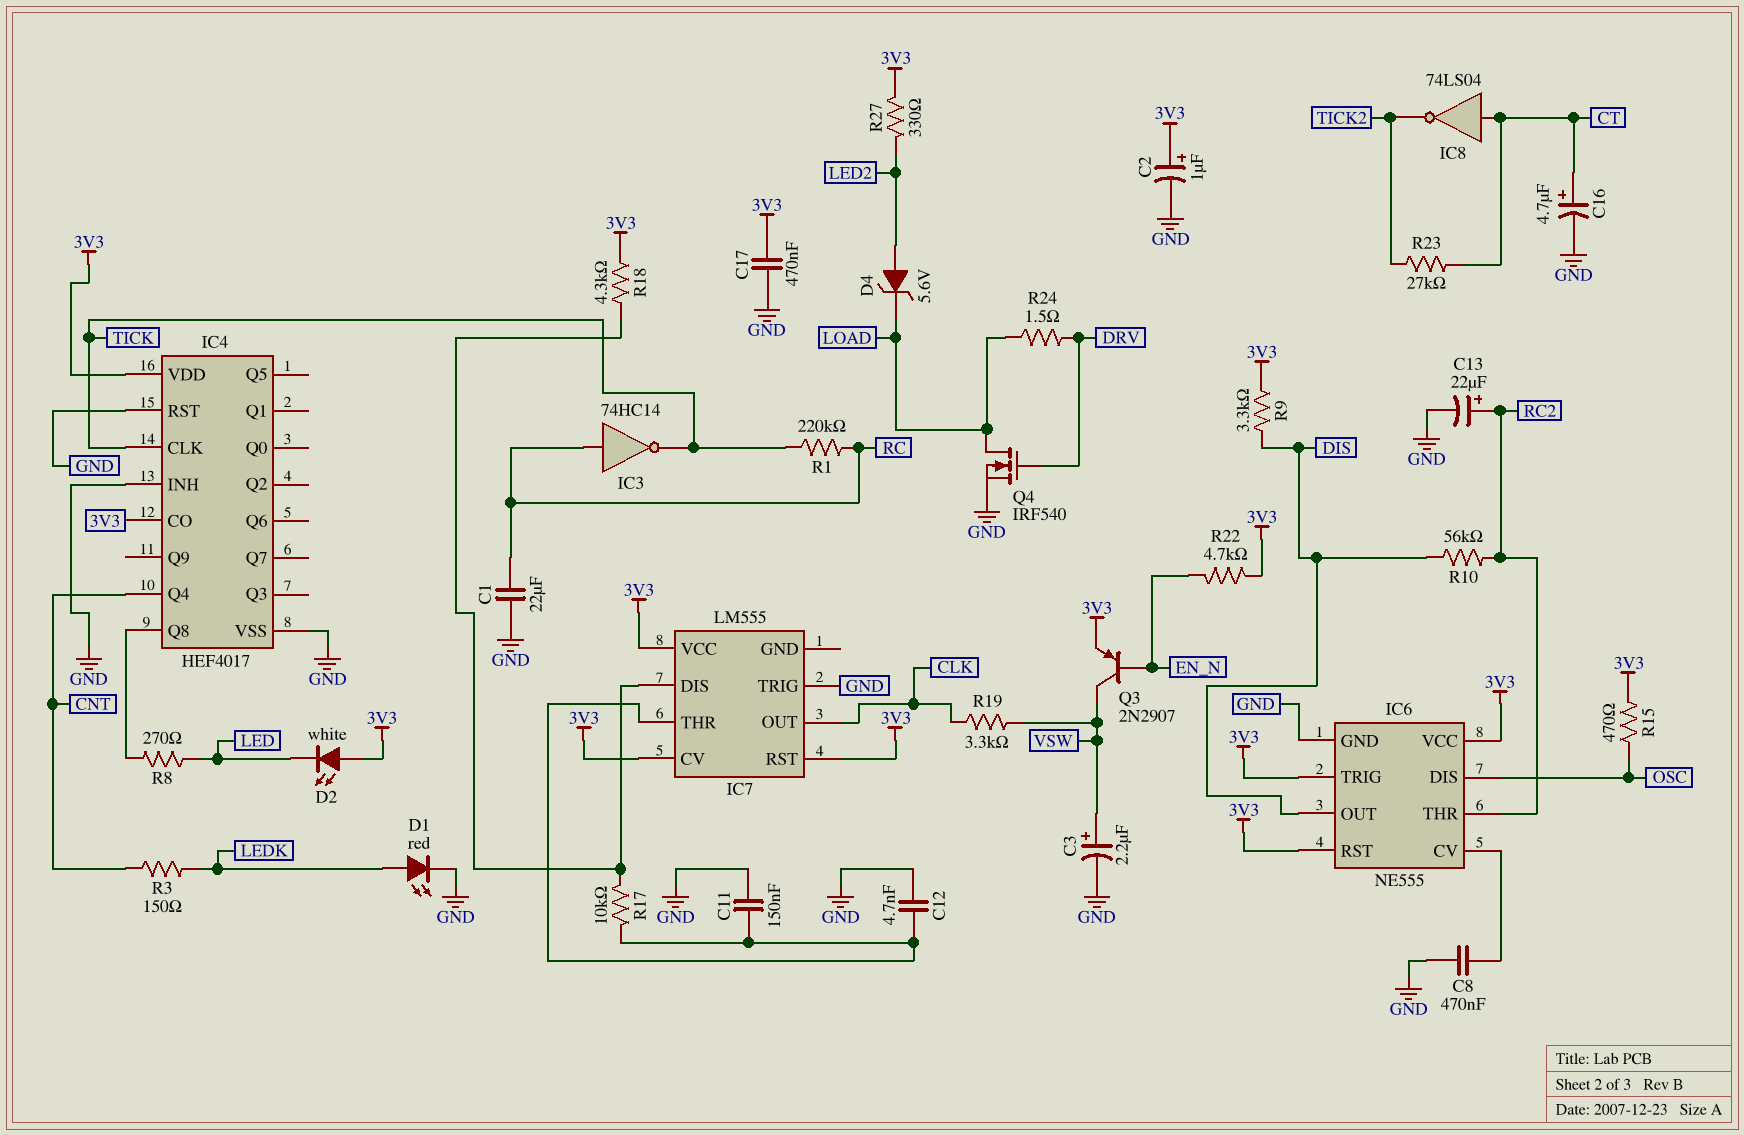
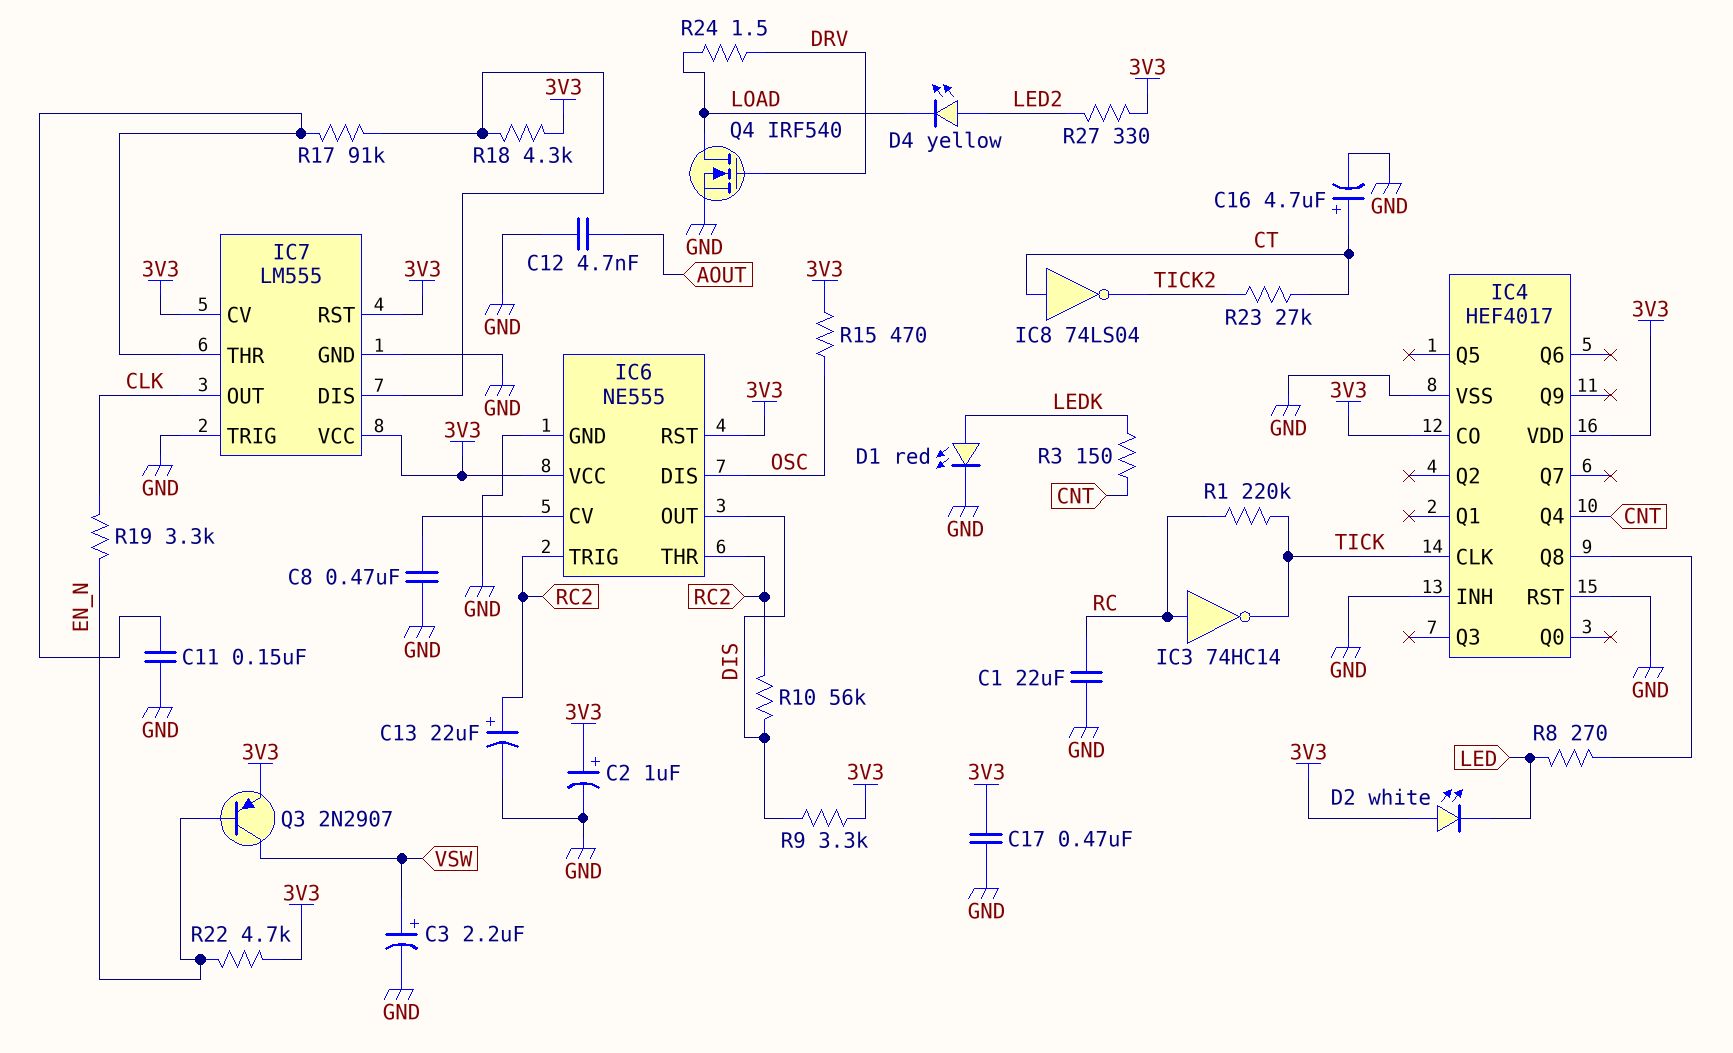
C12: 4.7nF (GND, IC7/THR) -> 4.7nF (AOUT, GND)
D4: zener 5.6V (A LED2, K LOAD) -> LED yellow (A LED2, K LOAD)
IC6 pin TRIG: 3V3 -> RC2
IC7 pin GND: none -> GND
R17: 10k (IC7/DIS, IC7/THR) -> 91k (IC7/DIS, IC7/THR)
R19: 3.3k (CLK, VSW) -> 3.3k (CLK, EN_N)

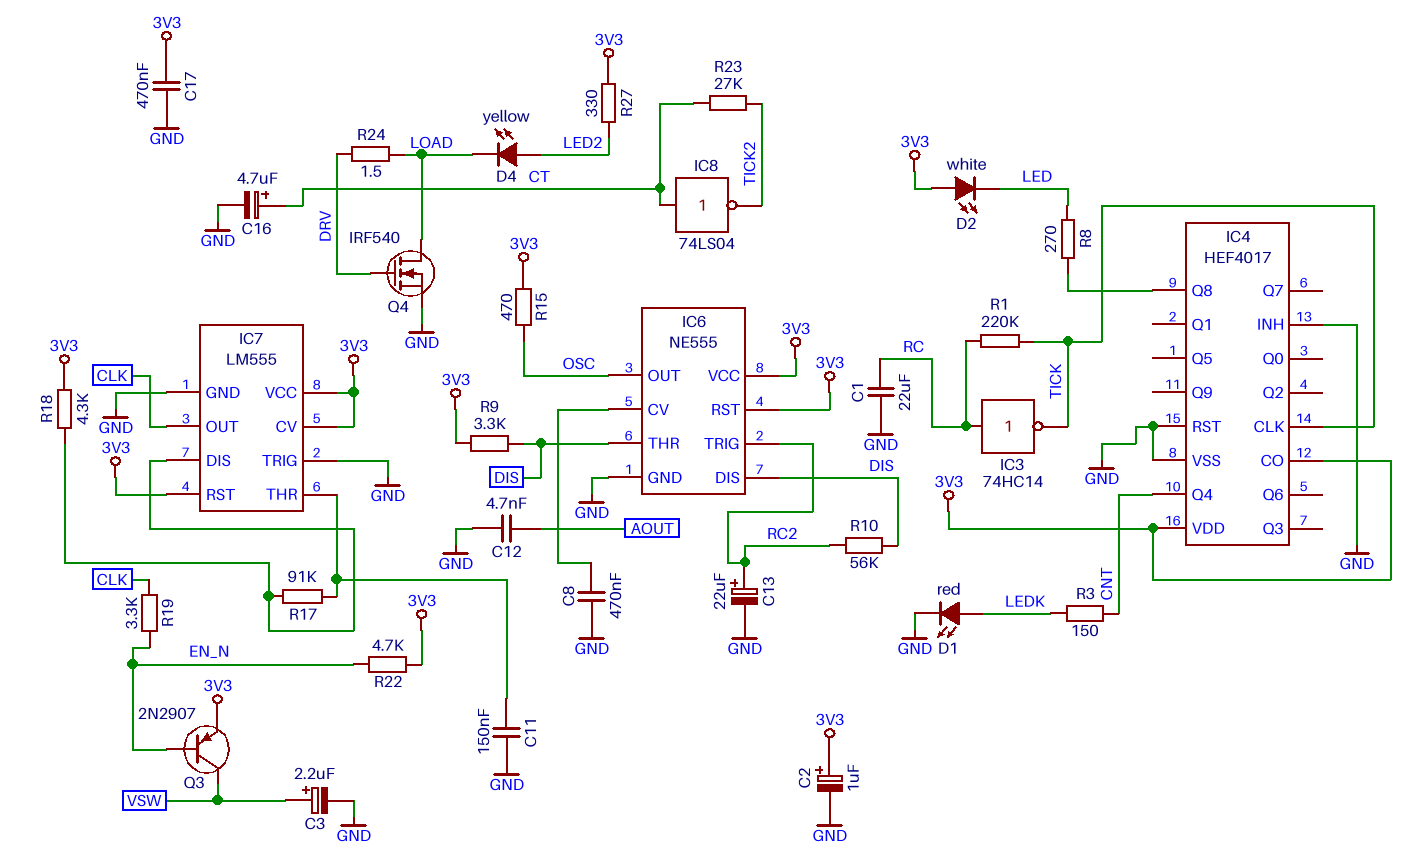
IC6 pin DIS: OSC -> DIS
IC6 pin OUT: DIS -> OSC
IC6 pin THR: RC2 -> DIS

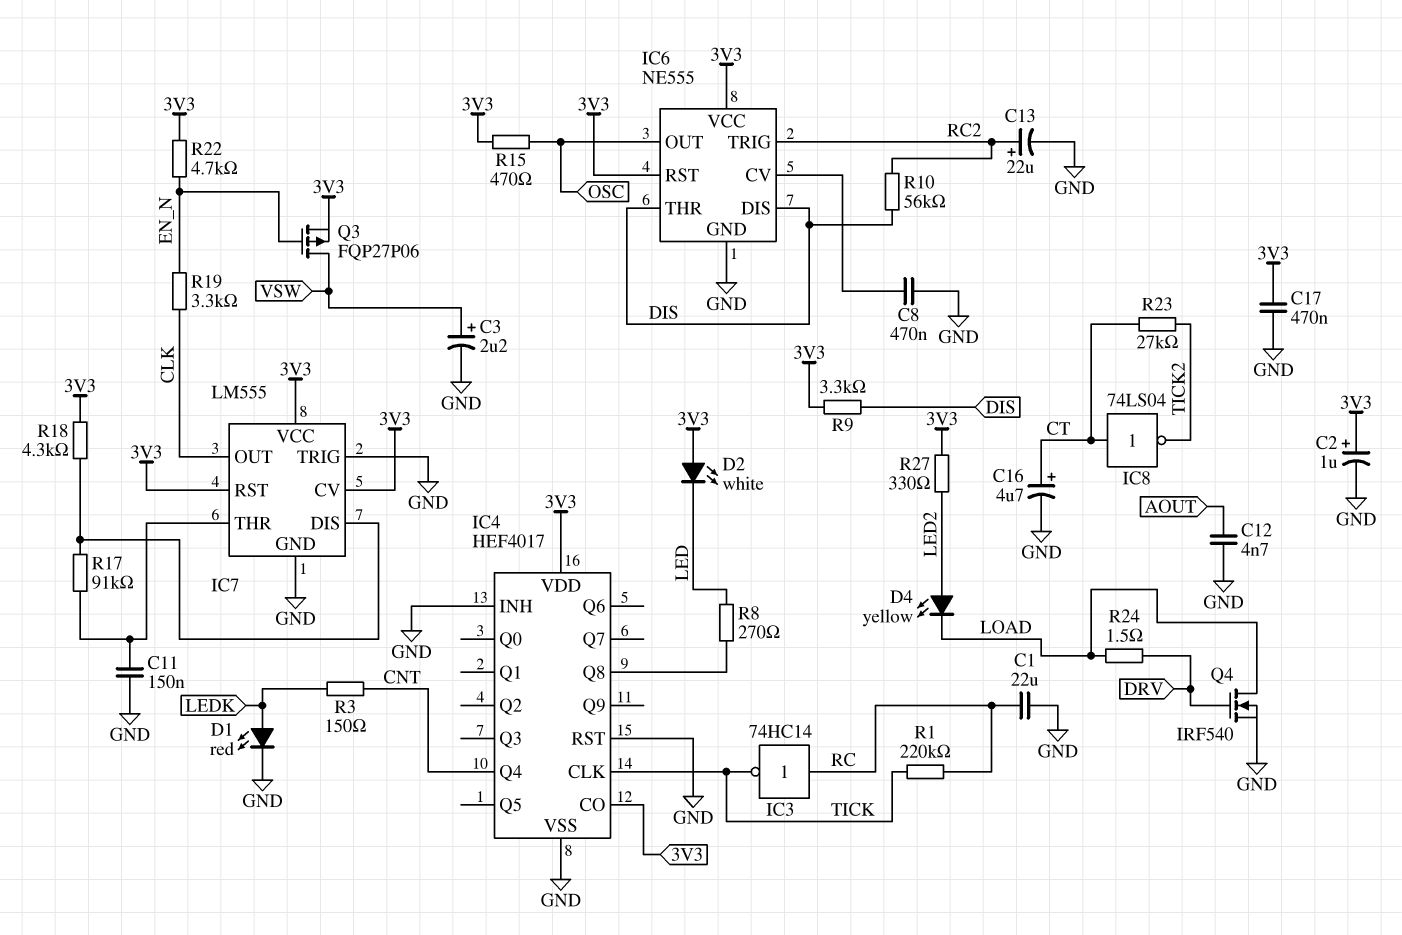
Q3: PNP 2N2907 (B EN_N, C VSW, E 3V3) -> PMOS FQP27P06 (G EN_N, D VSW, S 3V3)

